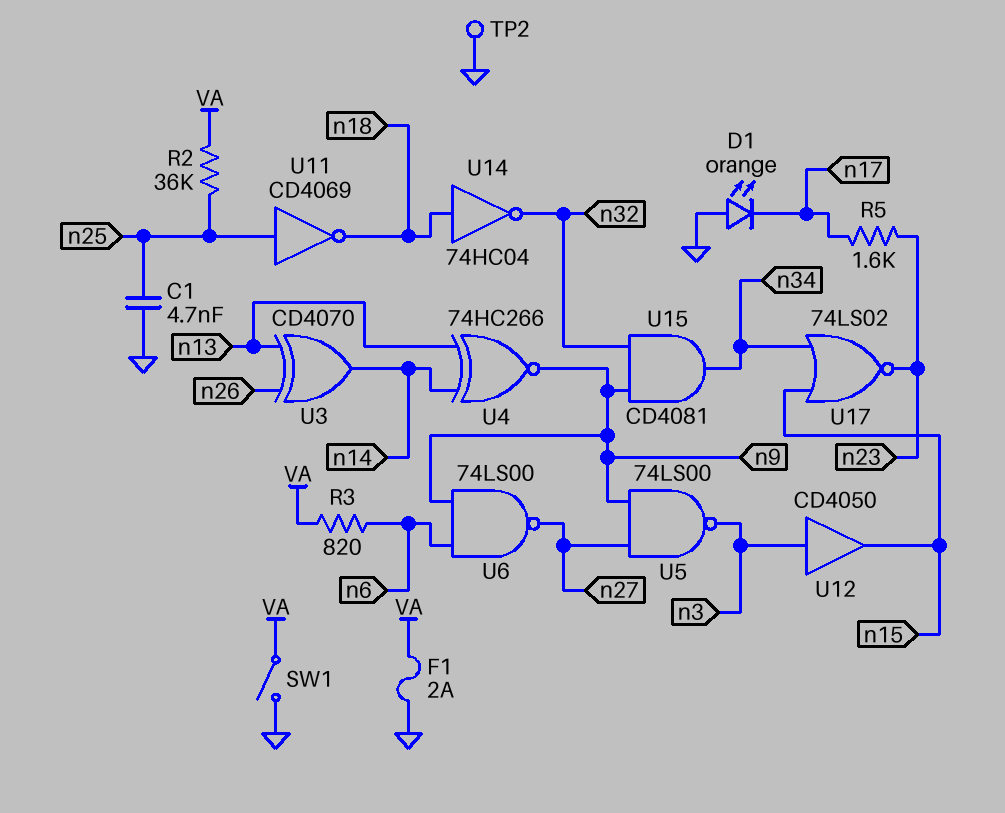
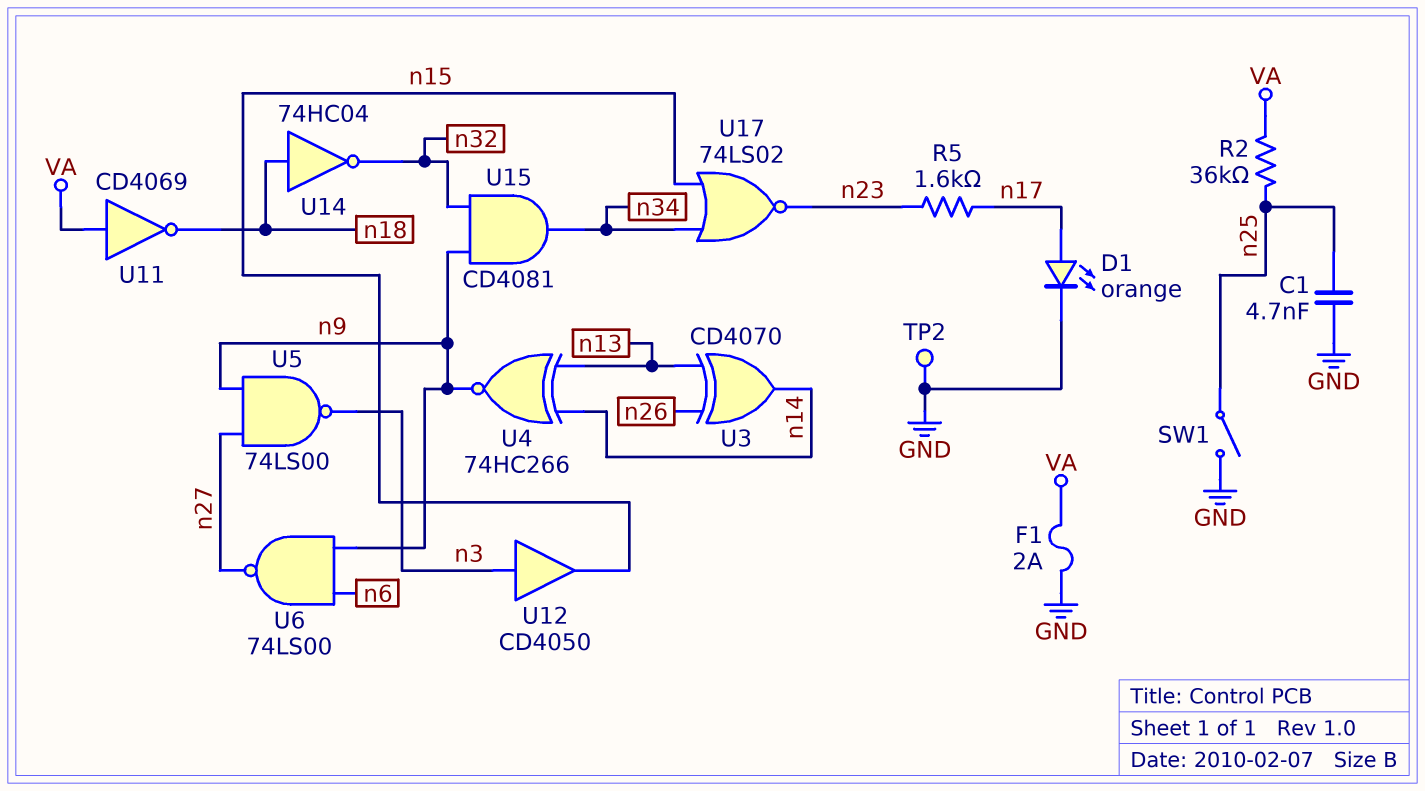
D1: LED orange (A GND, K n17) -> LED orange (A n17, K GND)
R3: 820 (VA, n6) -> none
SW1: switch (GND, VA) -> switch (GND, n25)
U11: NOT CD4069 (in n25, out n18) -> NOT CD4069 (in VA, out n18)

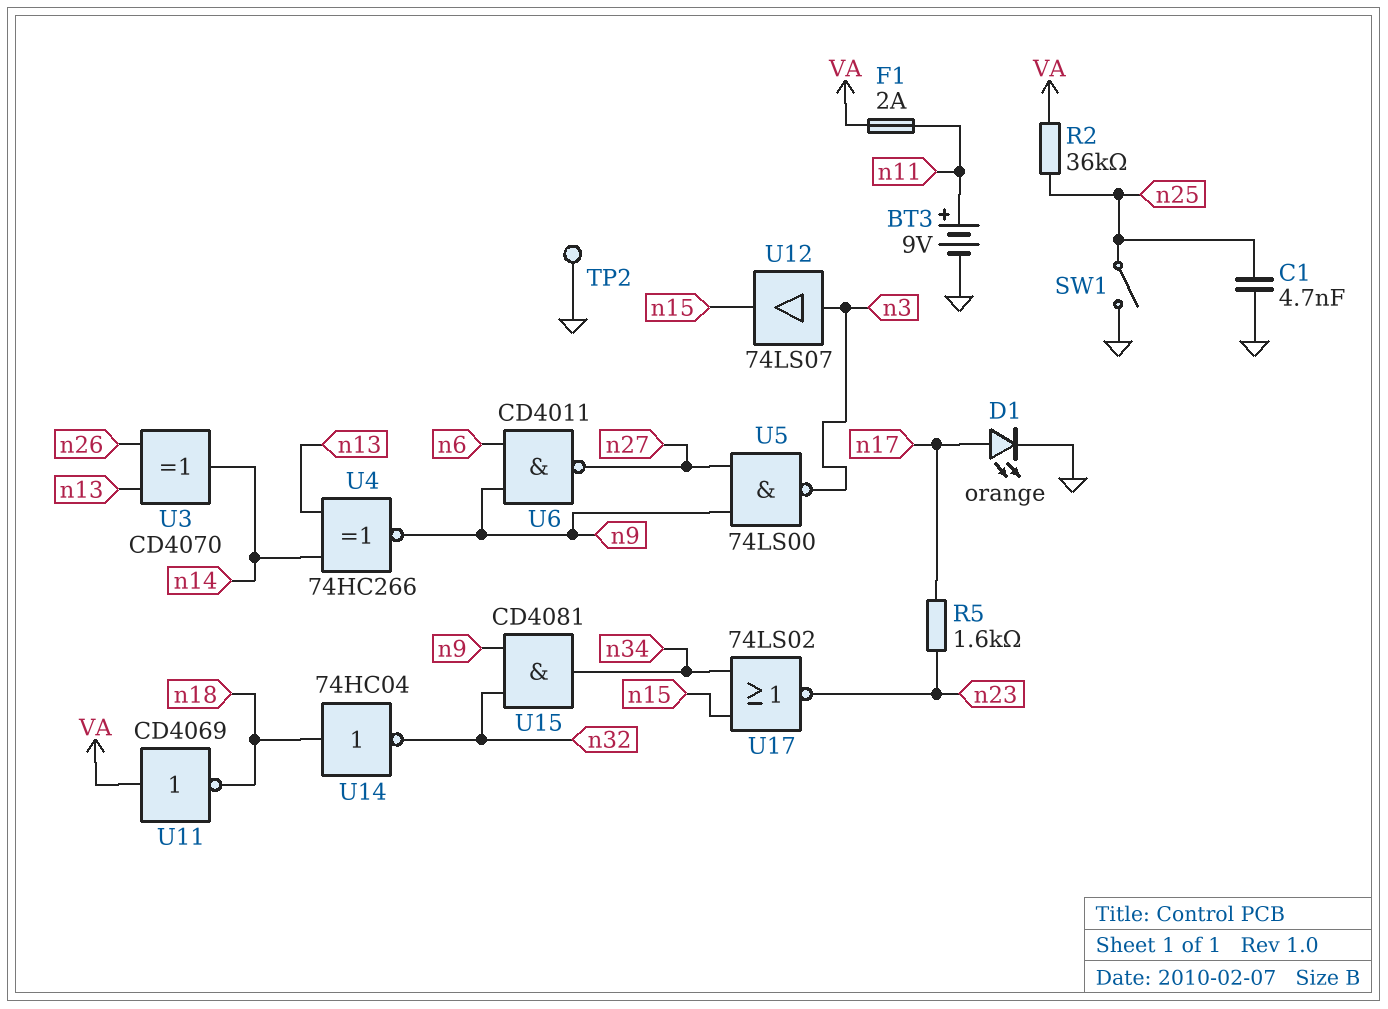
BT3: none -> 9V (plus n11, minus GND)
F1: 2A (GND, VA) -> 2A (VA, n11)
U6: NAND 74LS00 (in n6, in n9, out n27) -> NAND CD4011 (in n6, in n9, out n27)
U12: buffer CD4050 (in n3, out n15) -> buffer 74LS07 (in n3, out n15)

